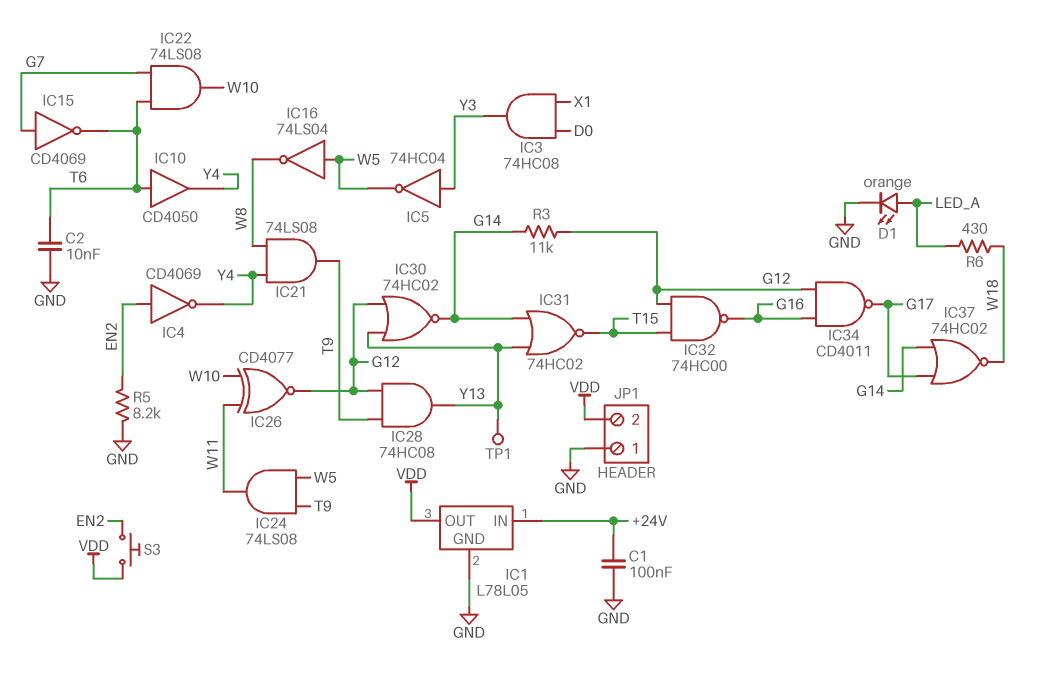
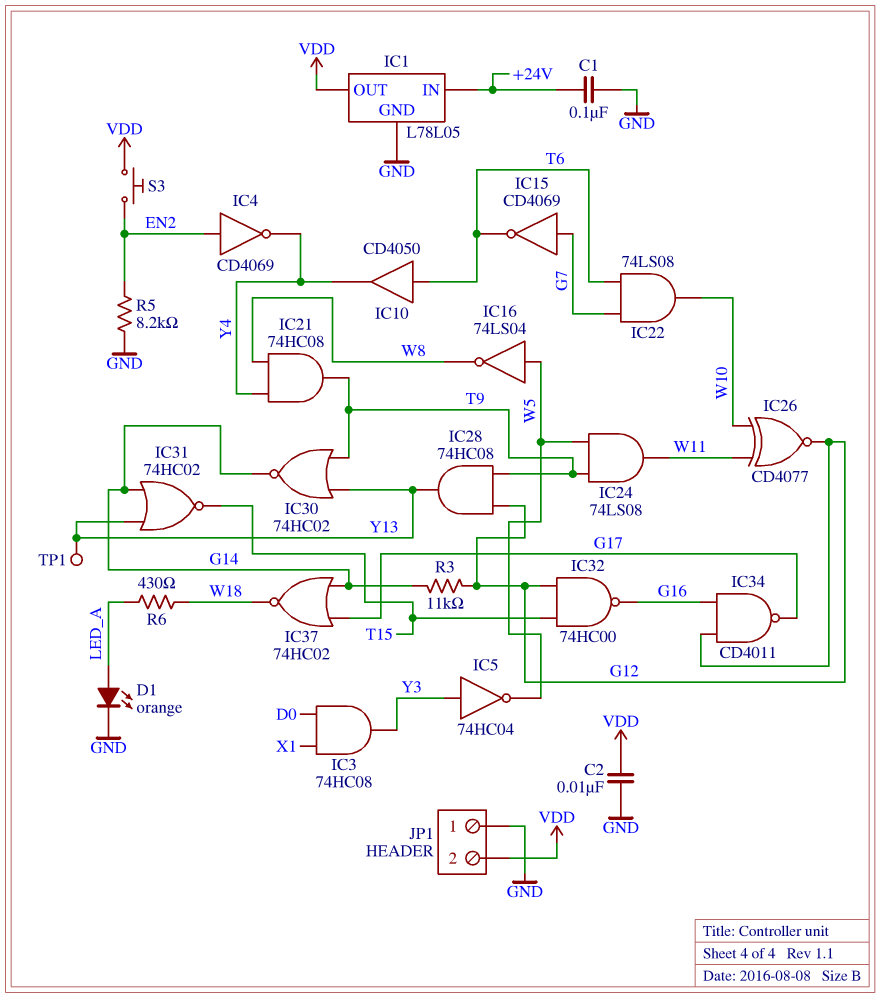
C2: 10nF (GND, T6) -> 10nF (GND, VDD)
IC21: AND 74LS08 (in W8, in Y4, out T9) -> AND 74HC08 (in W8, in Y4, out T9)
IC30: NOR 74HC02 (in G12, in Y13, out G14) -> NOR 74HC02 (in T9, in Y13, out G14)

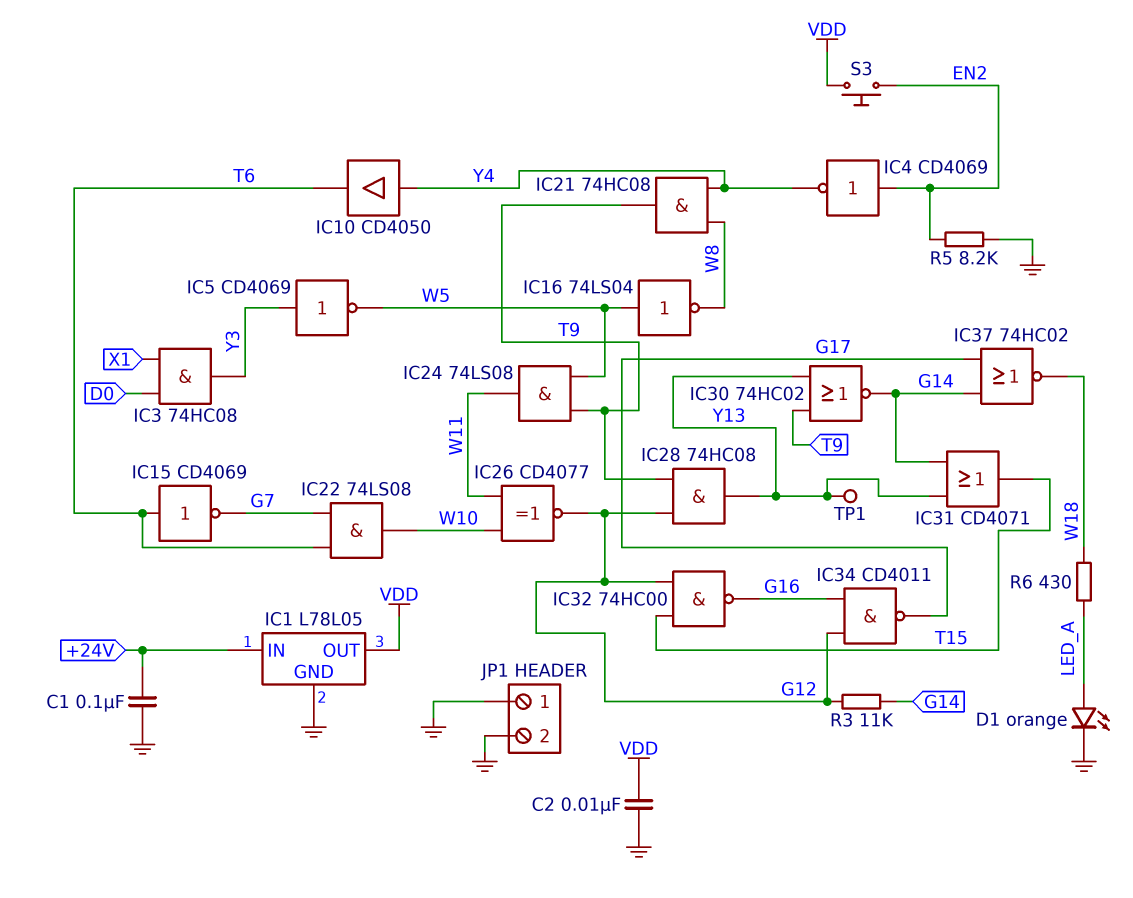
IC5: NOT 74HC04 (in Y3, out W5) -> NOT CD4069 (in Y3, out W5)
IC10: buffer CD4050 (in T6, out Y4) -> buffer CD4050 (in Y4, out T6)
IC15: NOT CD4069 (in G7, out T6) -> NOT CD4069 (in T6, out G7)
IC31: NOR 74HC02 (in G14, in Y13, out T15) -> OR CD4071 (in G14, in Y13, out T15)
JP1 pin 2: VDD -> GND

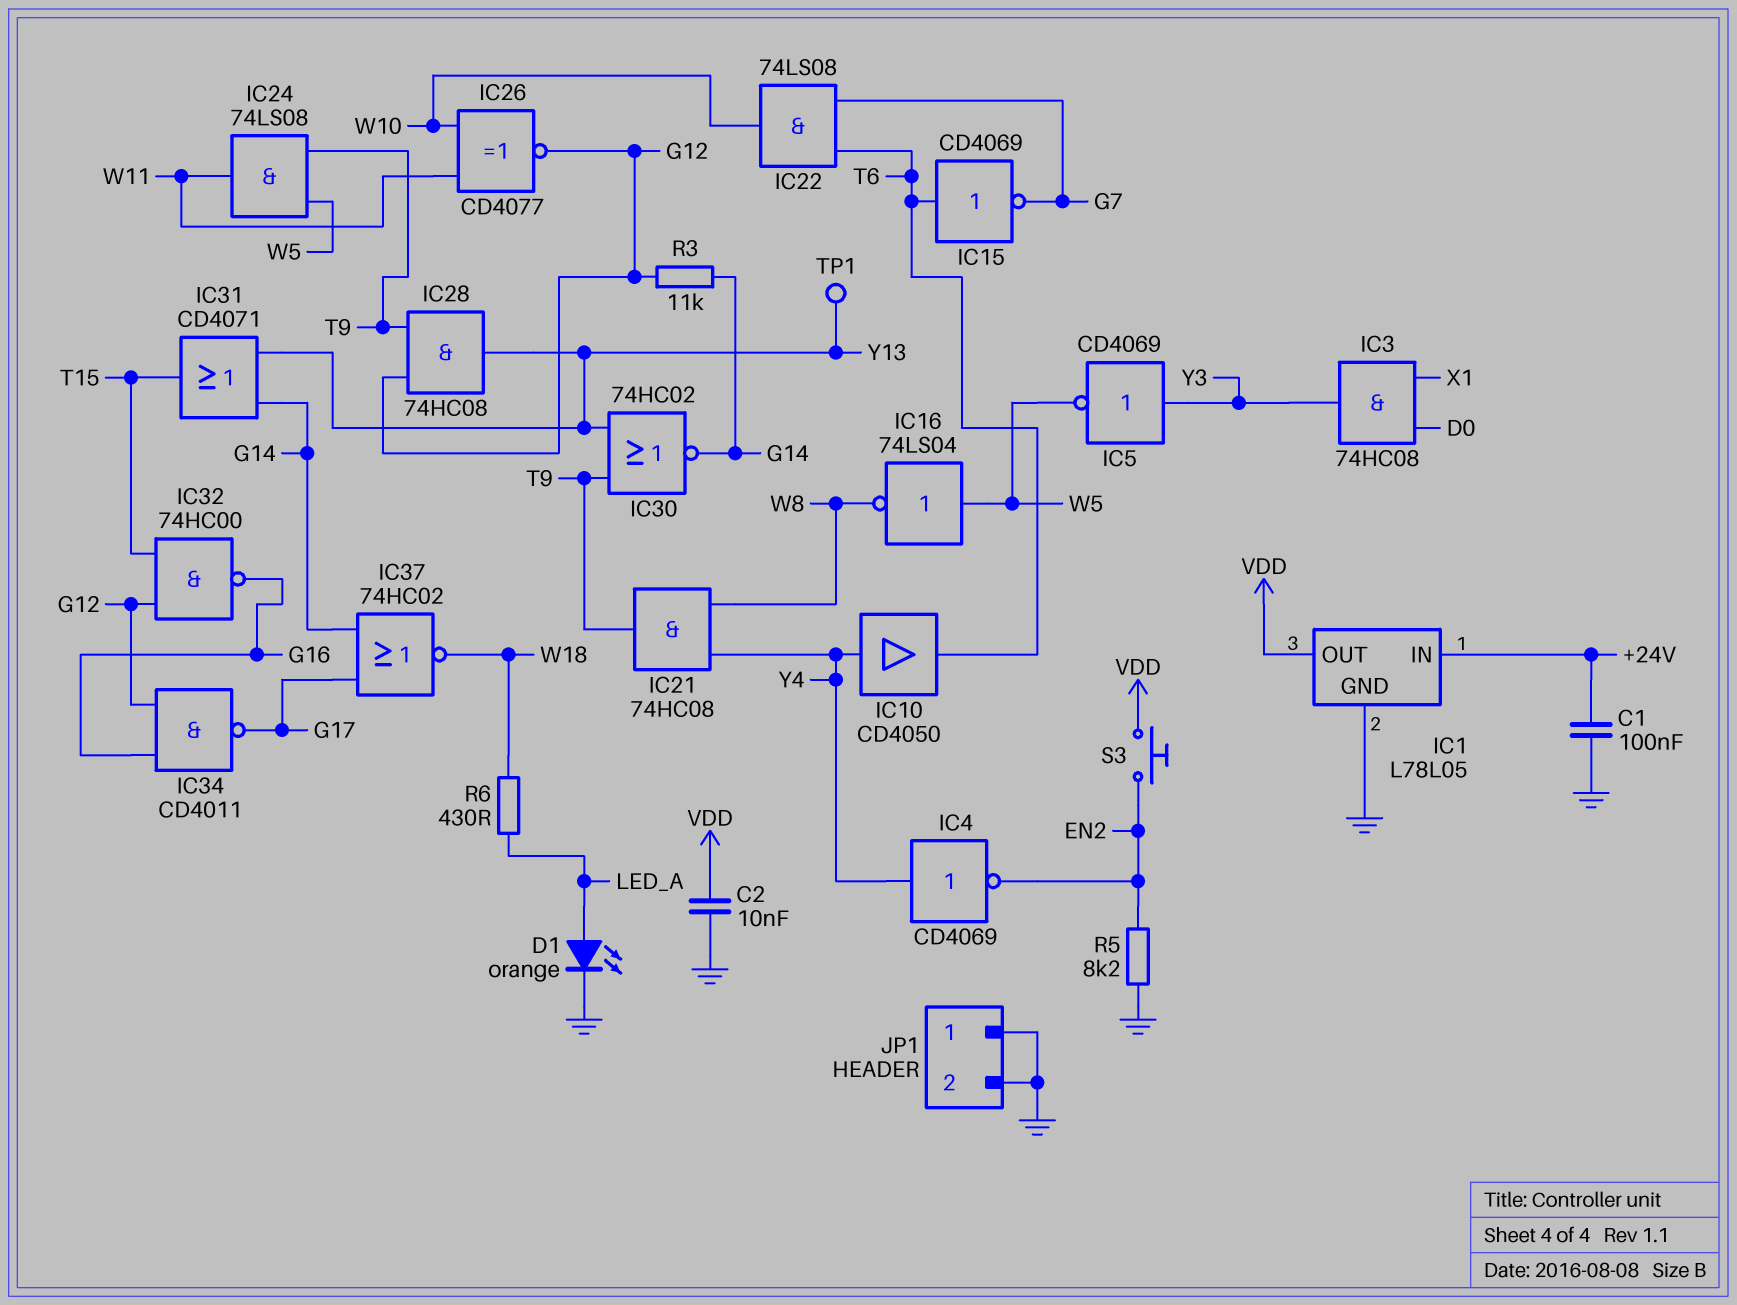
IC4: NOT CD4069 (in EN2, out Y4) -> NOT CD4069 (in Y4, out EN2)

